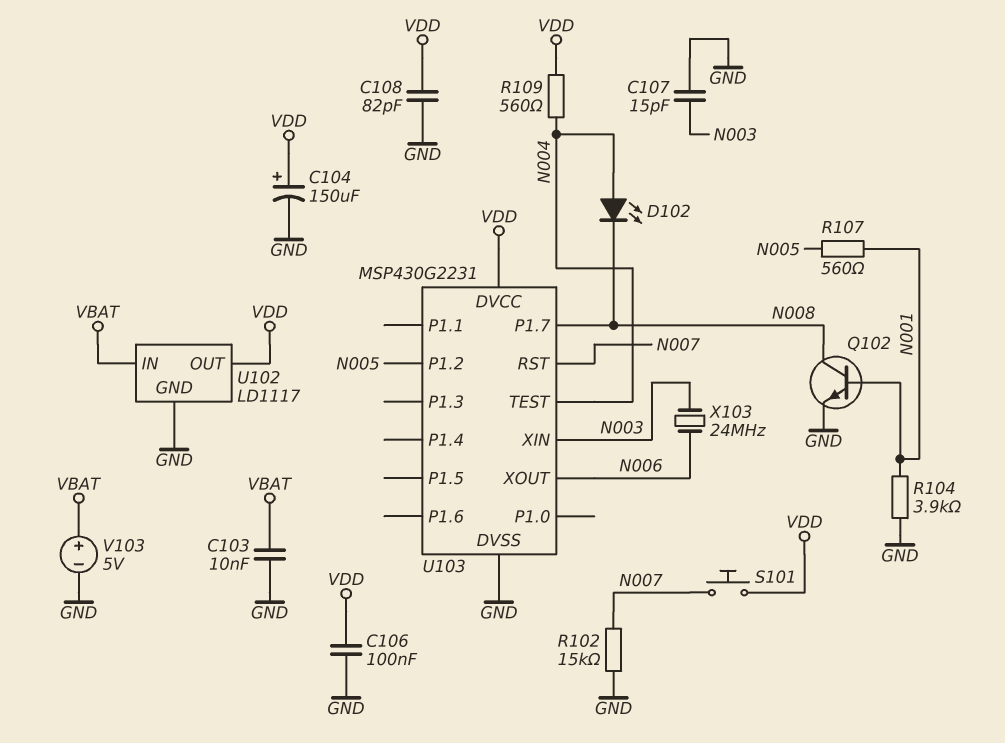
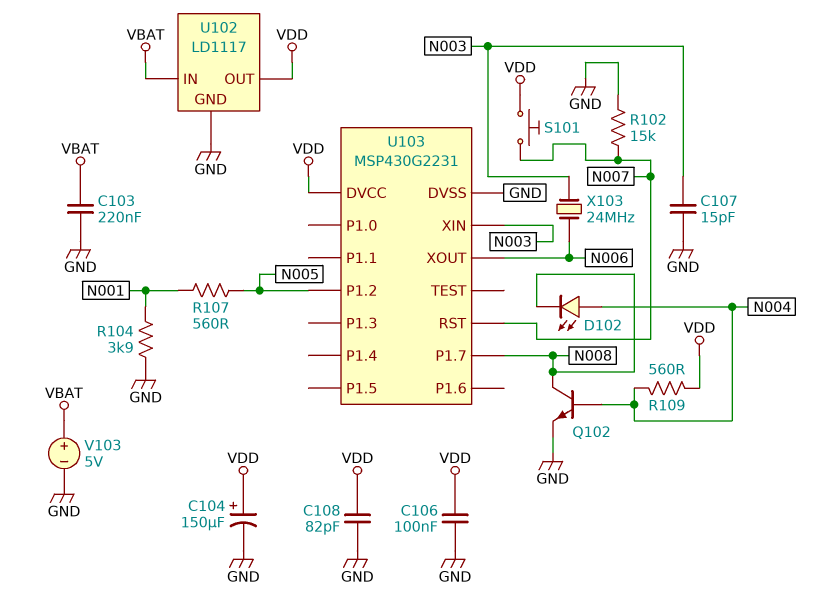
C103: 10nF (GND, VBAT) -> 220nF (GND, VBAT)
Q102: NPN (B N001, C N008, E GND) -> NPN (B N004, C N008, E GND)
U103 pin TEST: N004 -> none

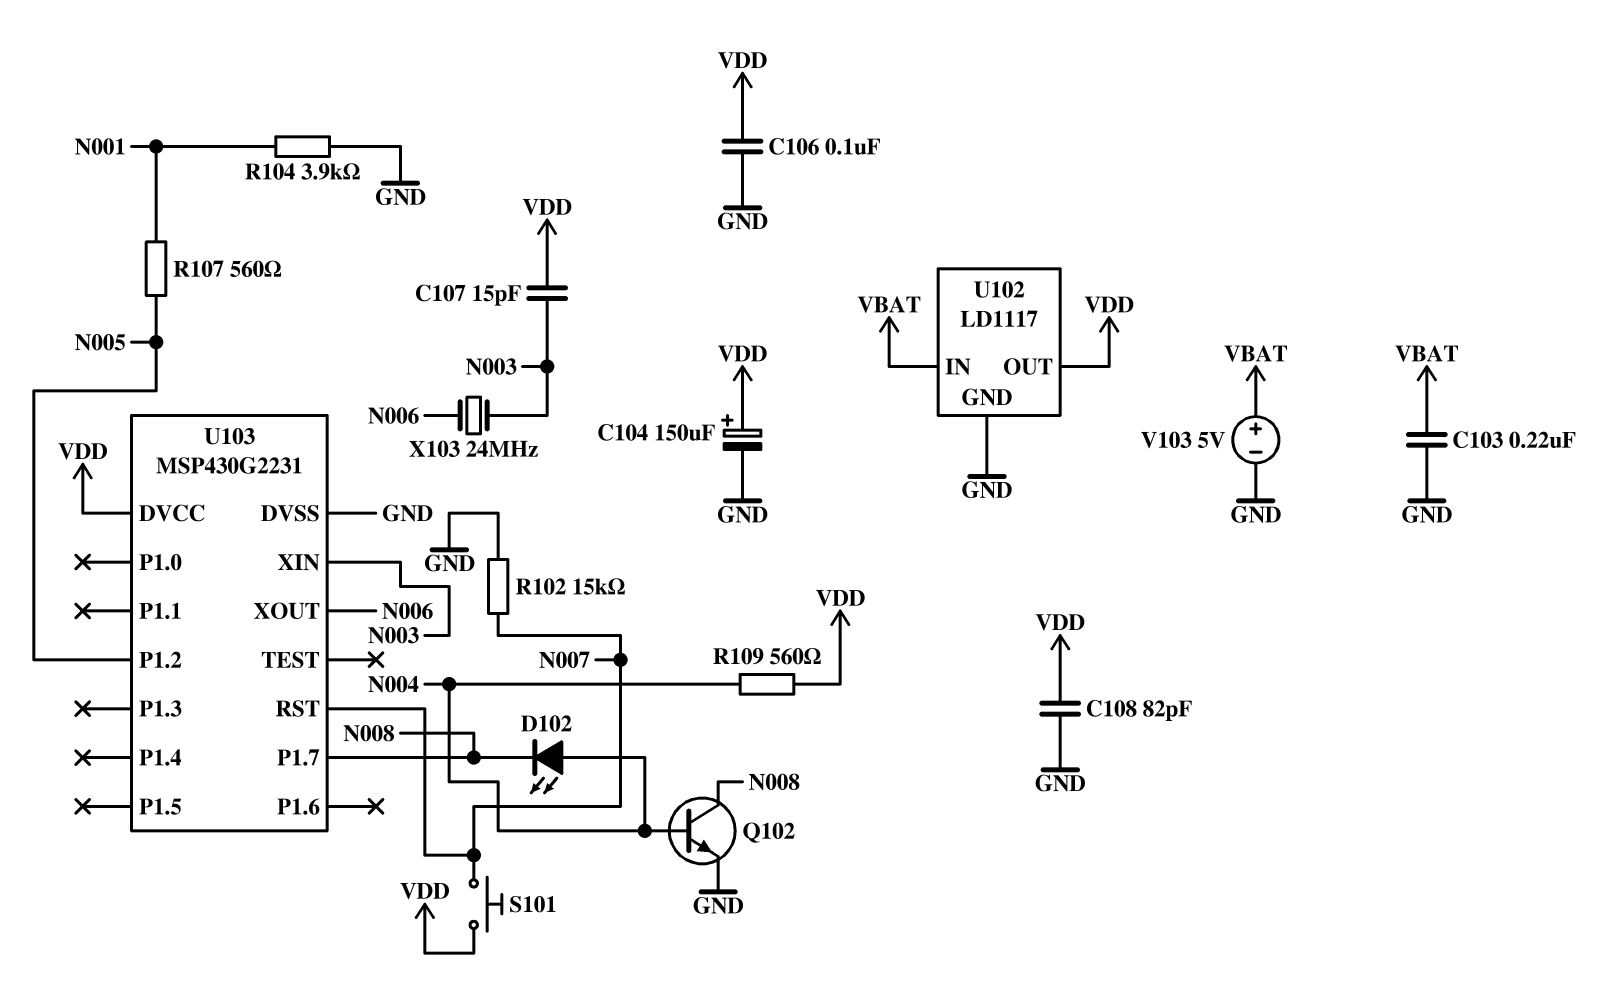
C107: 15pF (GND, N003) -> 15pF (N003, VDD)

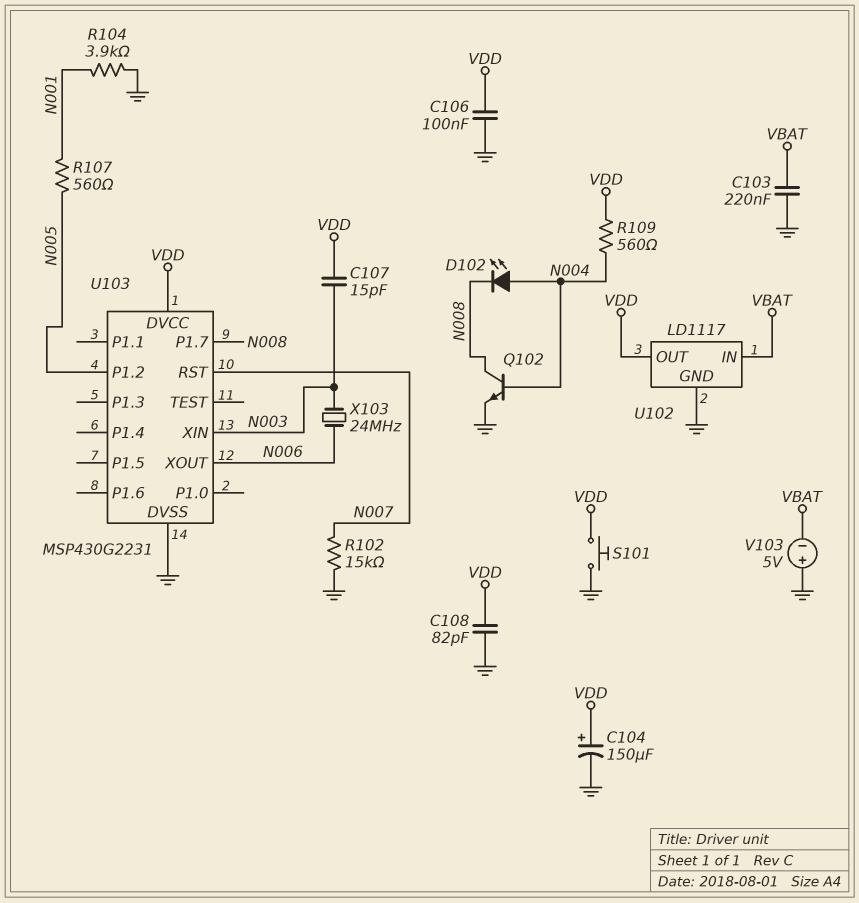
S101: button (N007, VDD) -> button (GND, VDD)
V103: 5V (plus VBAT, minus GND) -> 5V (plus GND, minus VBAT)

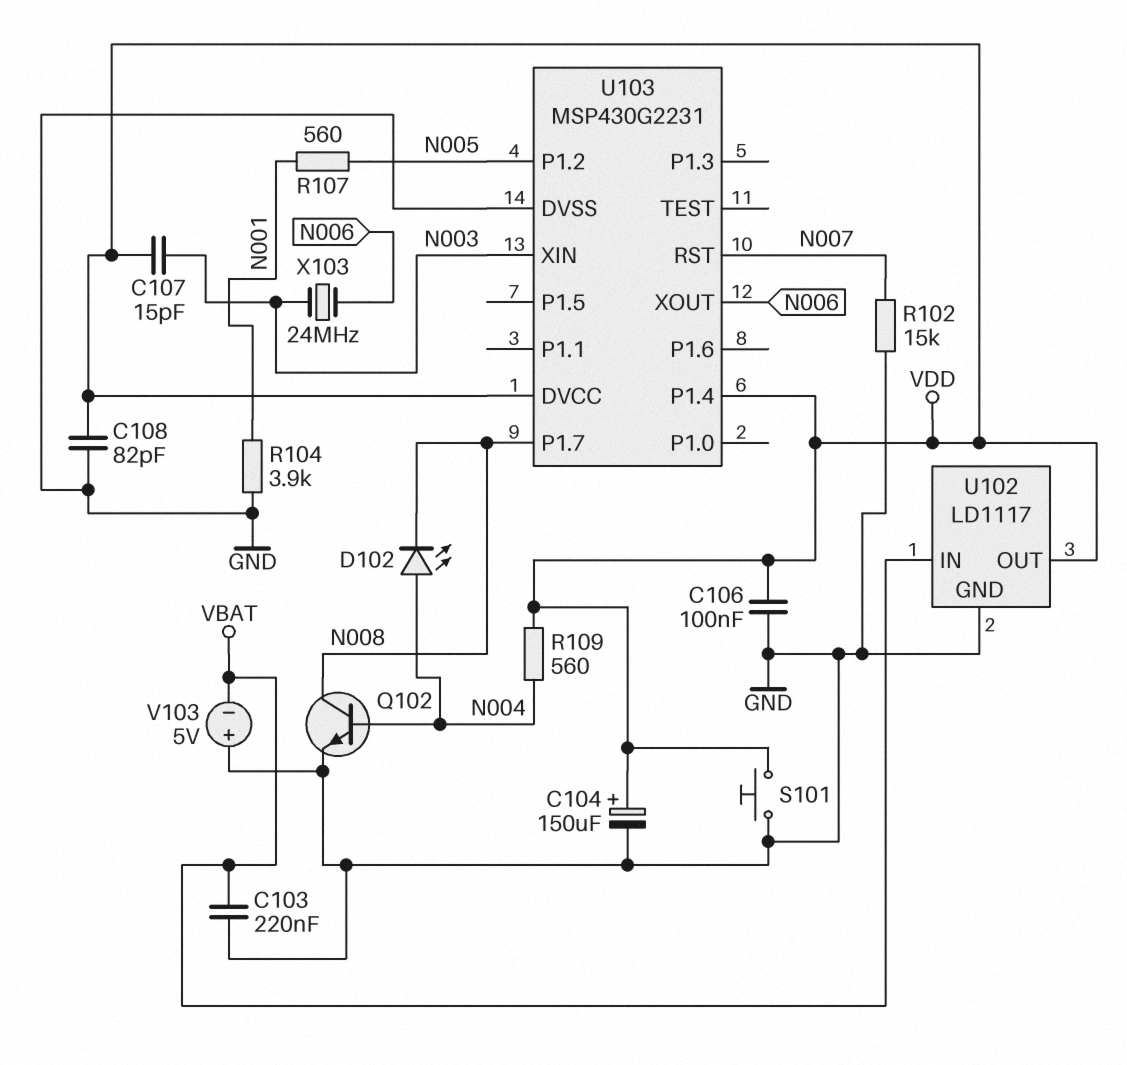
U103 pin P1.4: none -> VDD

